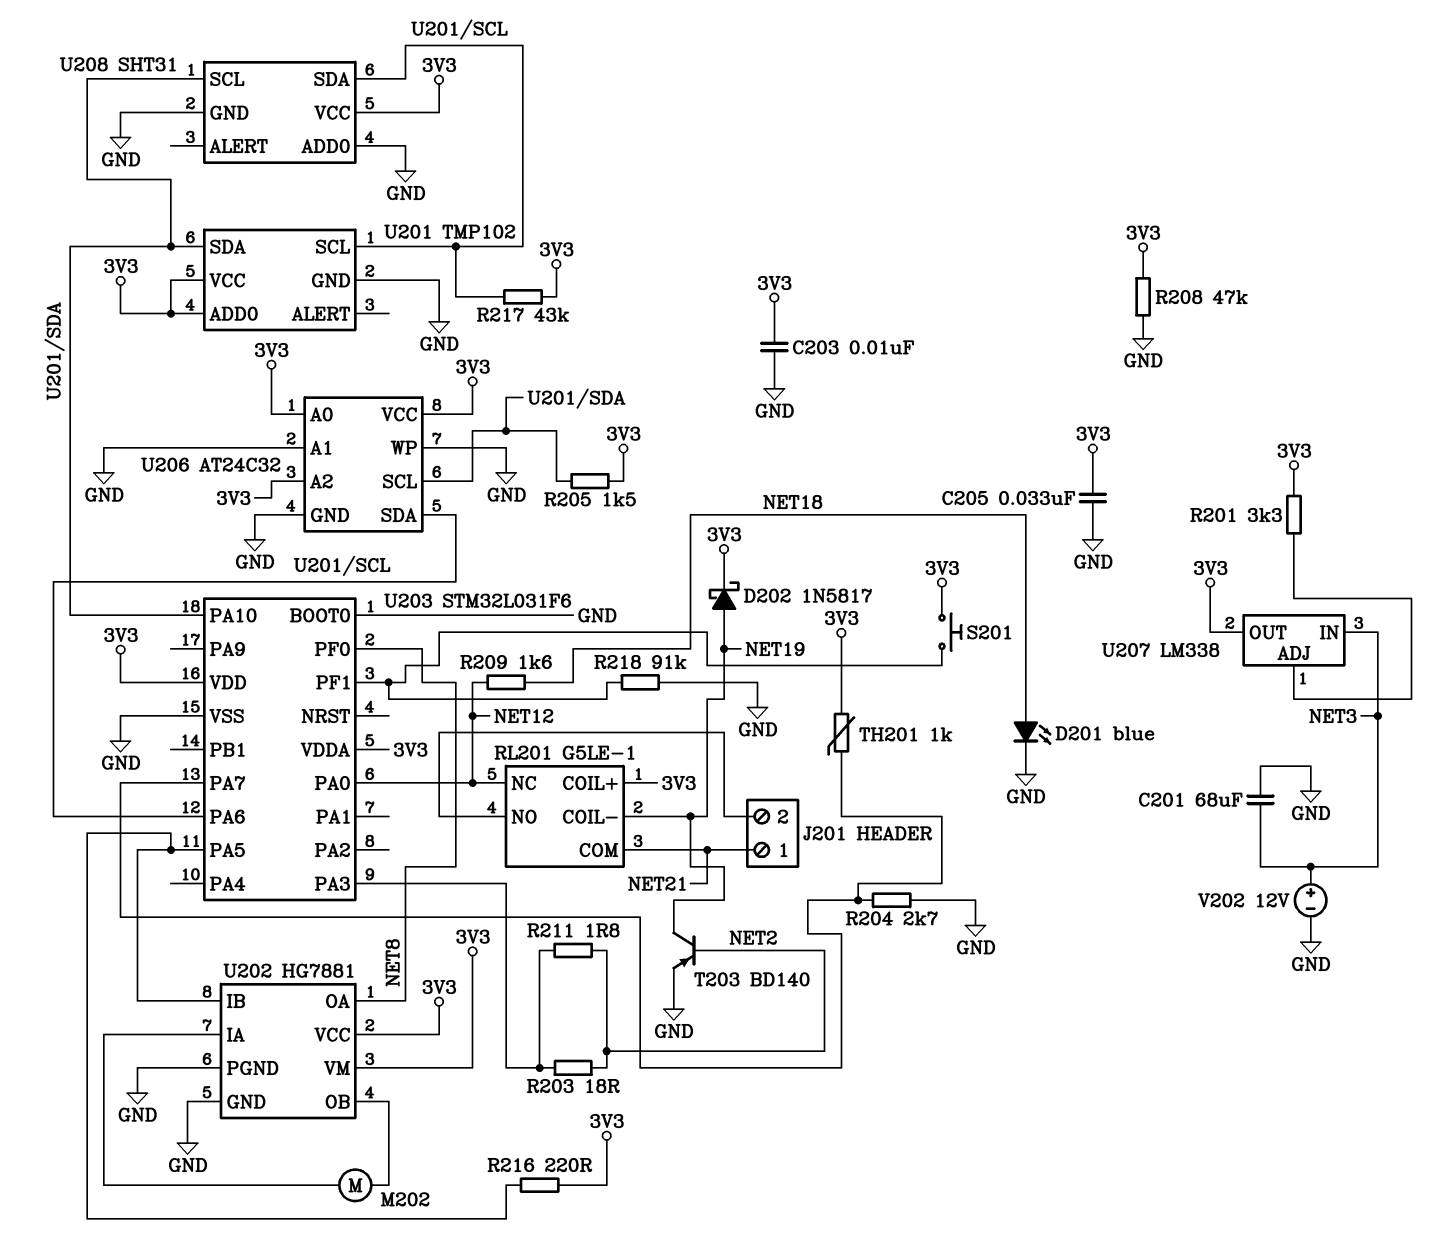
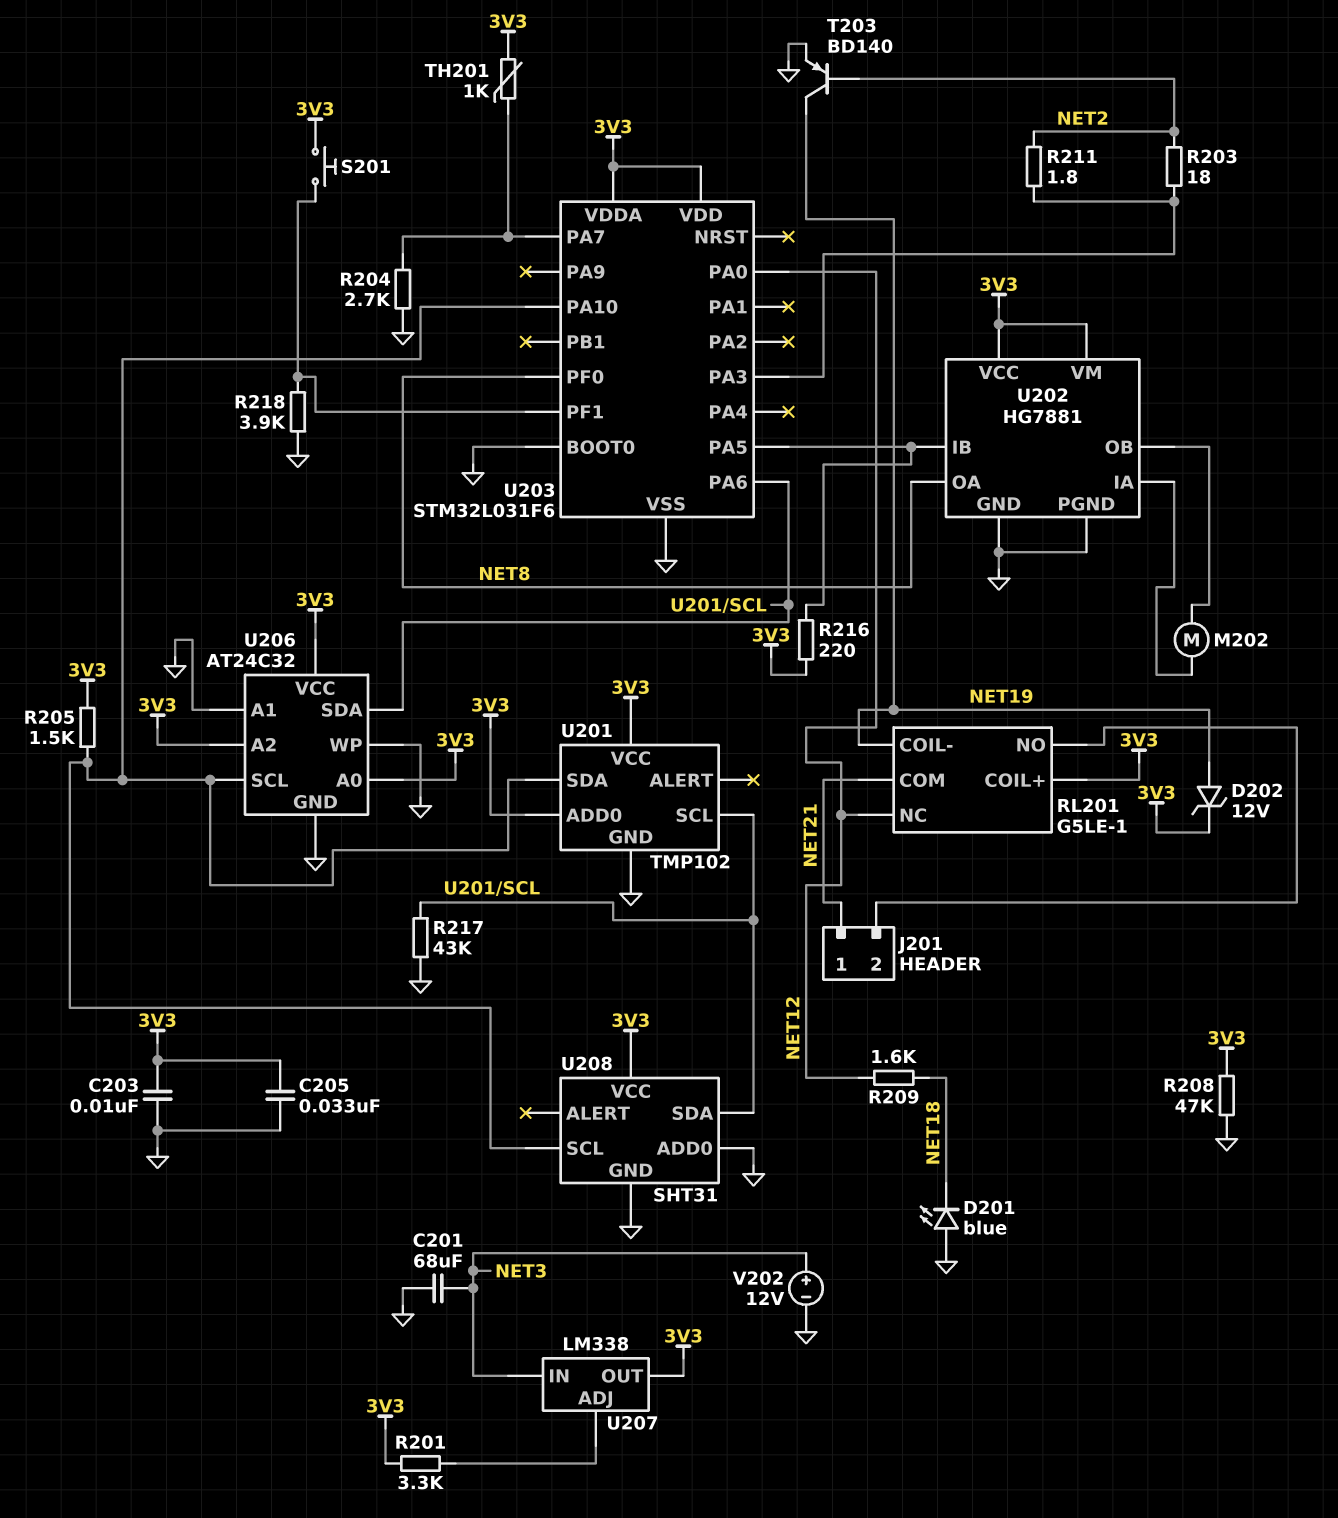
D201: LED blue (A NET18, K GND) -> LED blue (A GND, K NET18)
D202: schottky 1N5817 (A NET19, K 3V3) -> zener 12V (A NET19, K 3V3)
R217: 43k (3V3, U201/SCL) -> 43k (GND, U201/SCL)
R218: 91k (GND, U203/PF1) -> 3.9k (GND, U203/PF1)

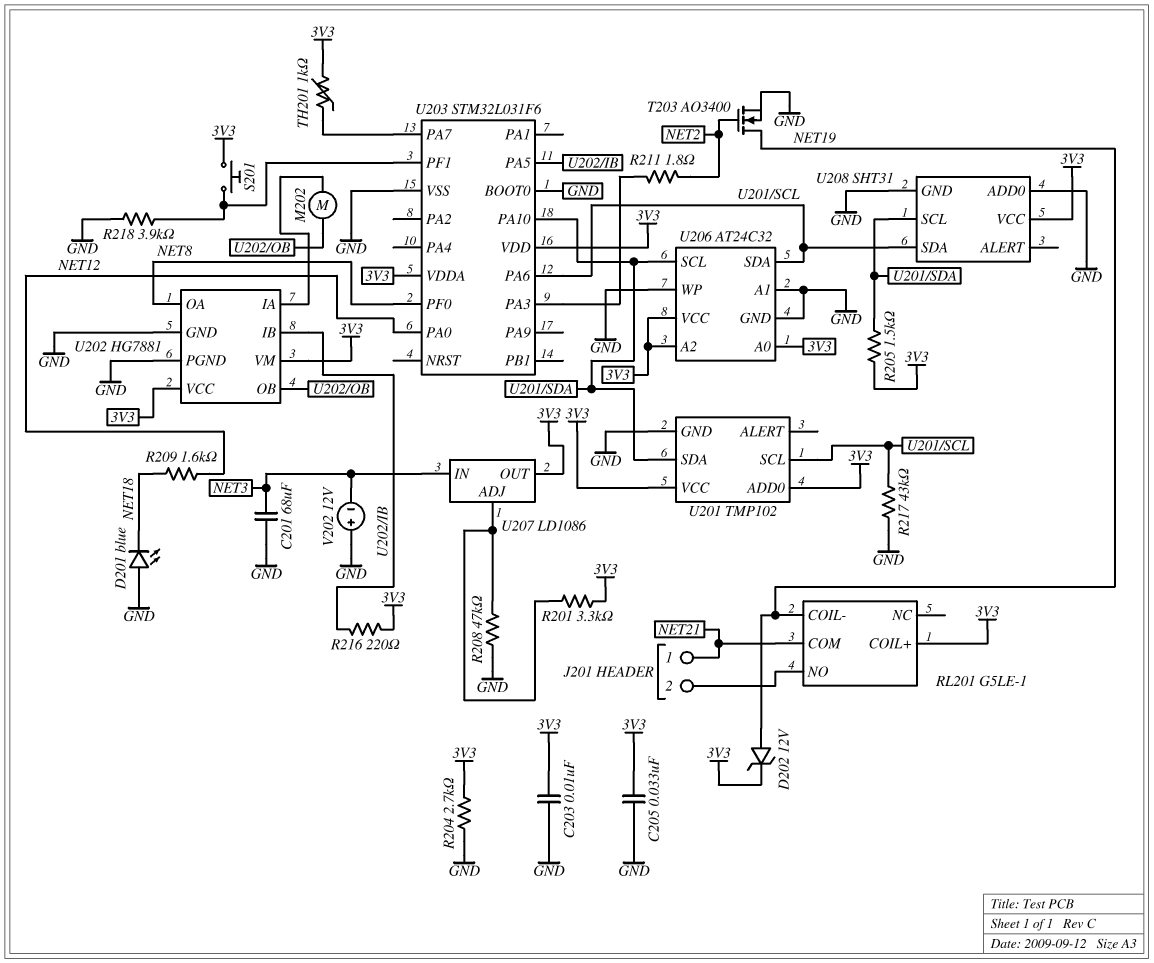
R203: 18 (NET2, U203/PA3) -> none
R204: 2.7k (GND, U203/PA7) -> 2.7k (3V3, GND)
R208: 47k (3V3, GND) -> 47k (GND, U207/ADJ)
RL201 pin NC: NET12 -> none
T203: PNP BD140 (B NET2, C NET19, E GND) -> NMOS AO3400 (G NET2, D NET19, S GND)
U207: LM338 -> LD1086
V202: 12V (plus NET3, minus GND) -> 12V (plus GND, minus NET3)

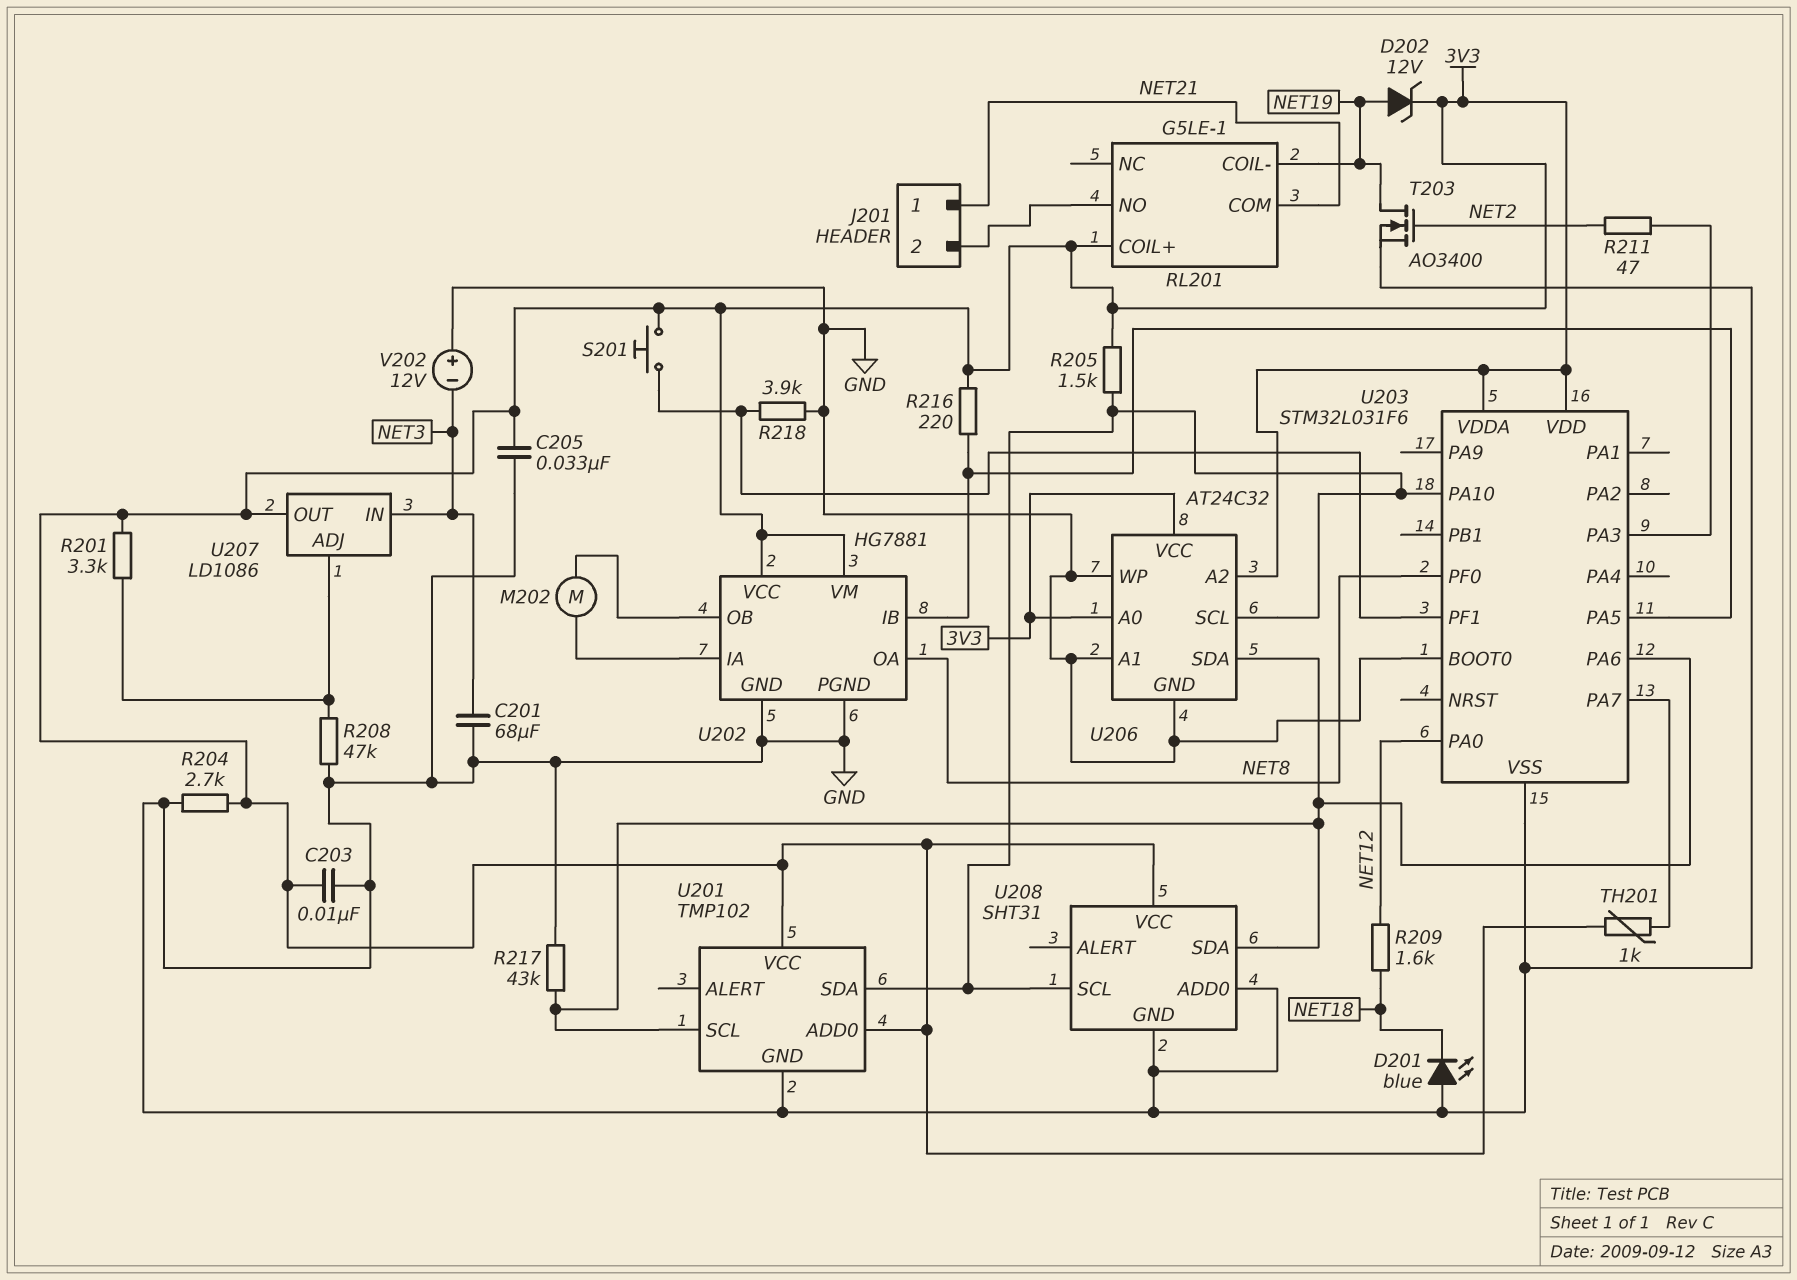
R211: 1.8 (NET2, U203/PA3) -> 47 (NET2, U203/PA3)

